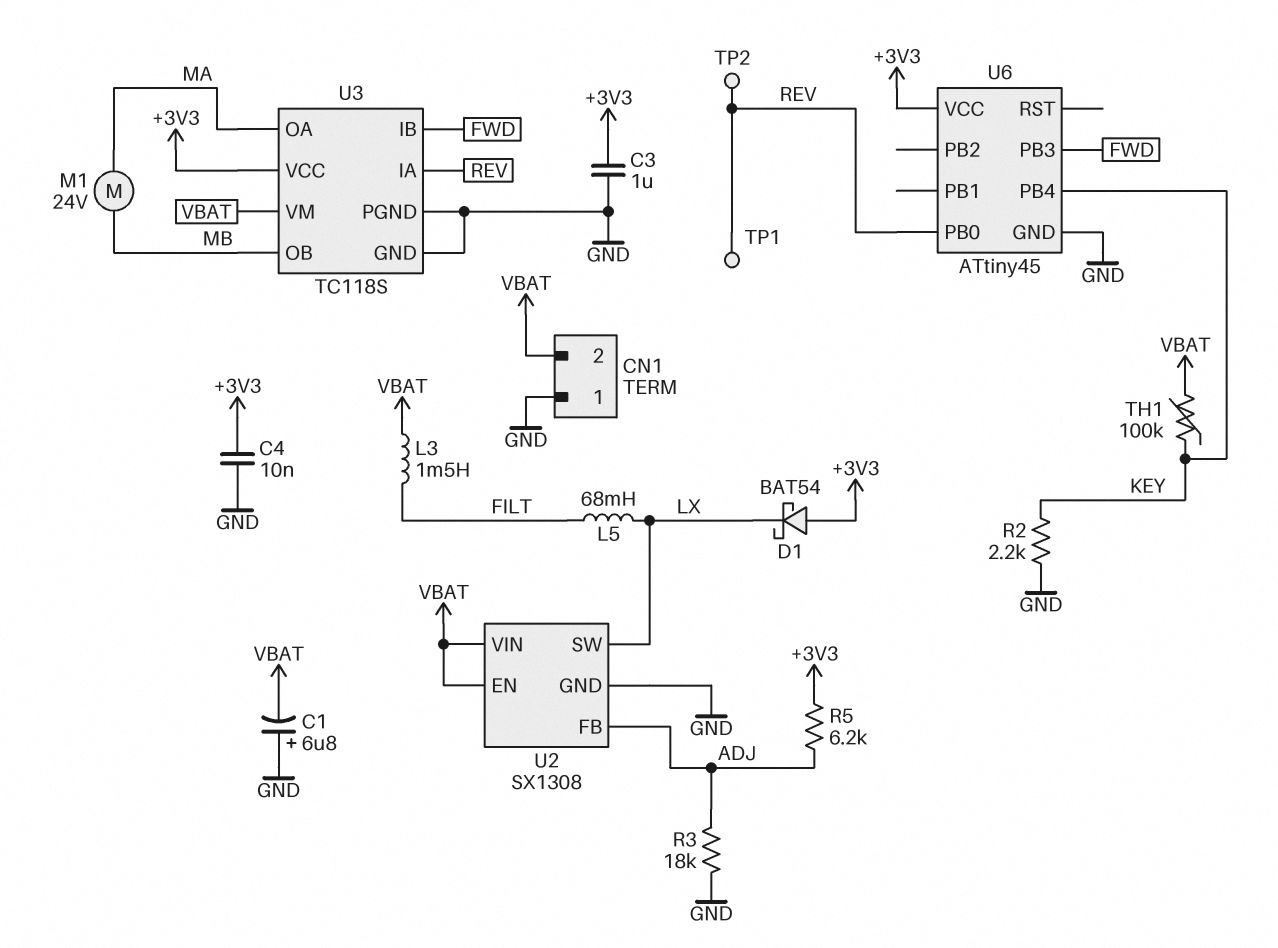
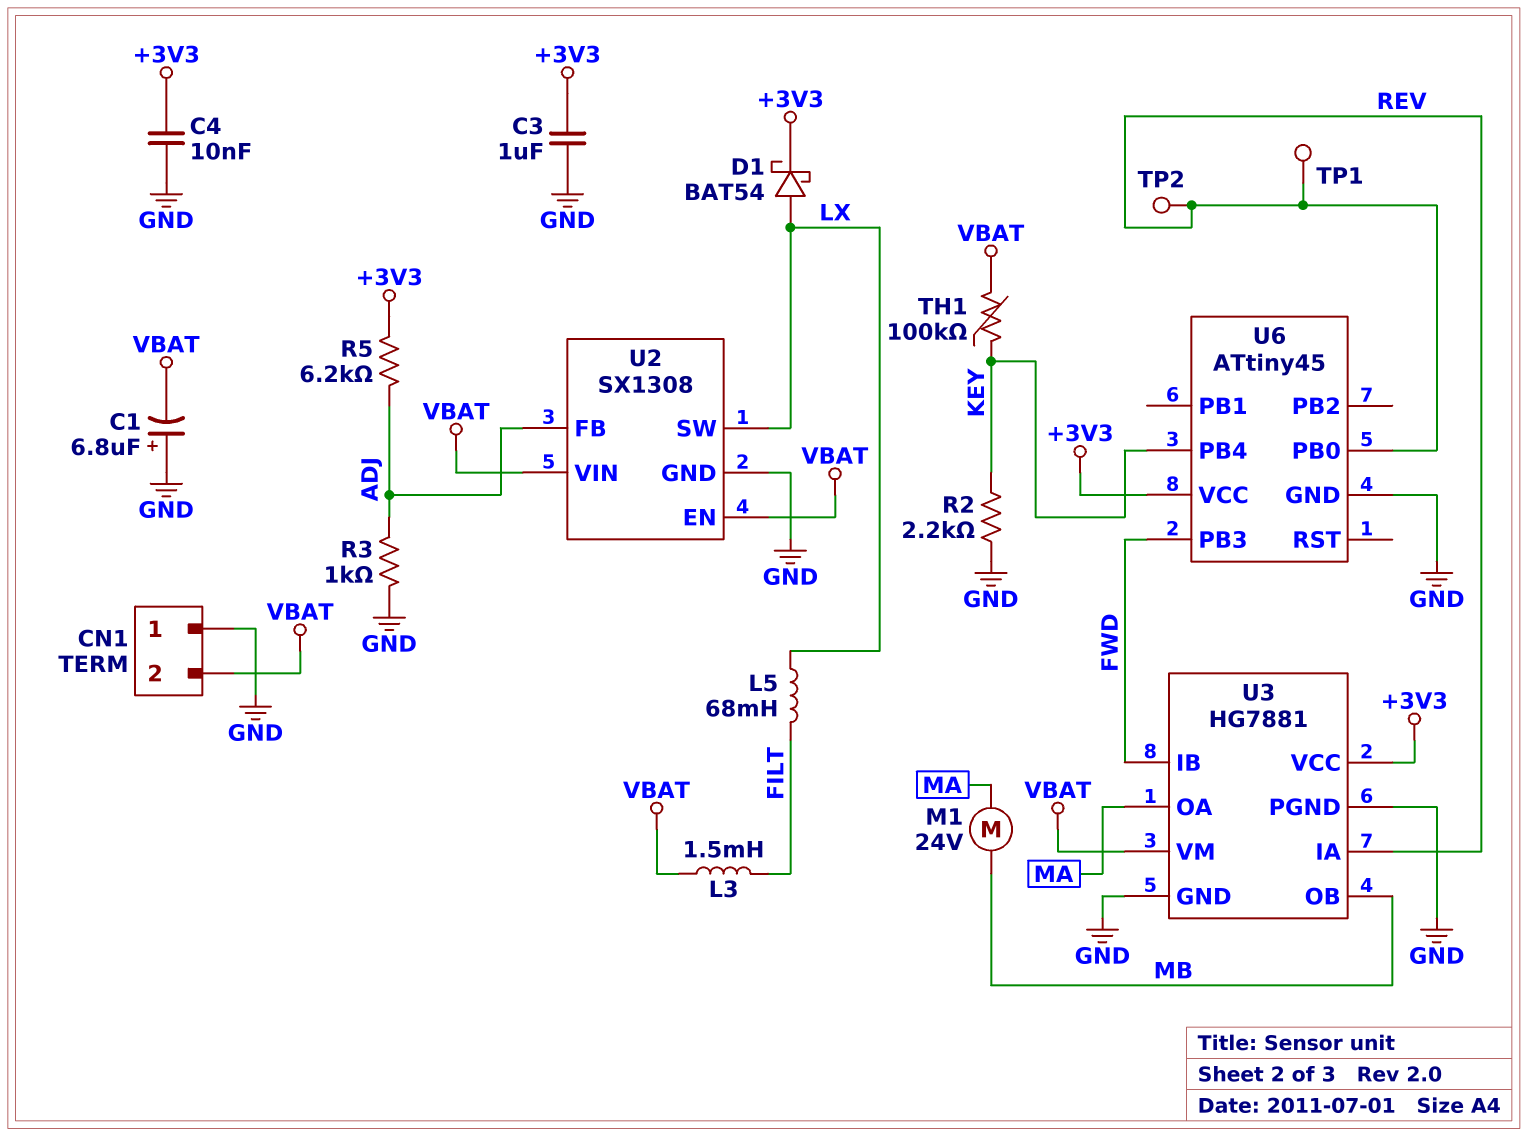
D1: schottky BAT54 (A +3V3, K LX) -> schottky BAT54 (A LX, K +3V3)
R3: 18k (ADJ, GND) -> 1k (ADJ, GND)
U3: TC118S -> HG7881

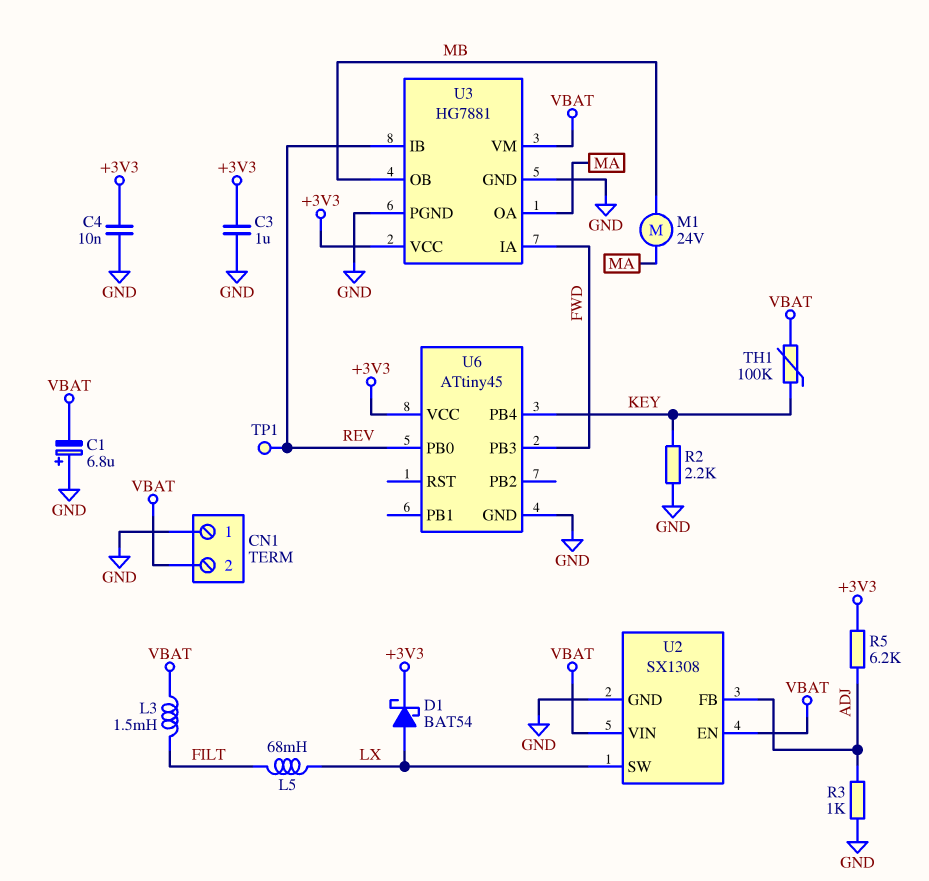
TP2: test point (REV) -> none
U3 pin IA: REV -> FWD
U3 pin IB: FWD -> REV

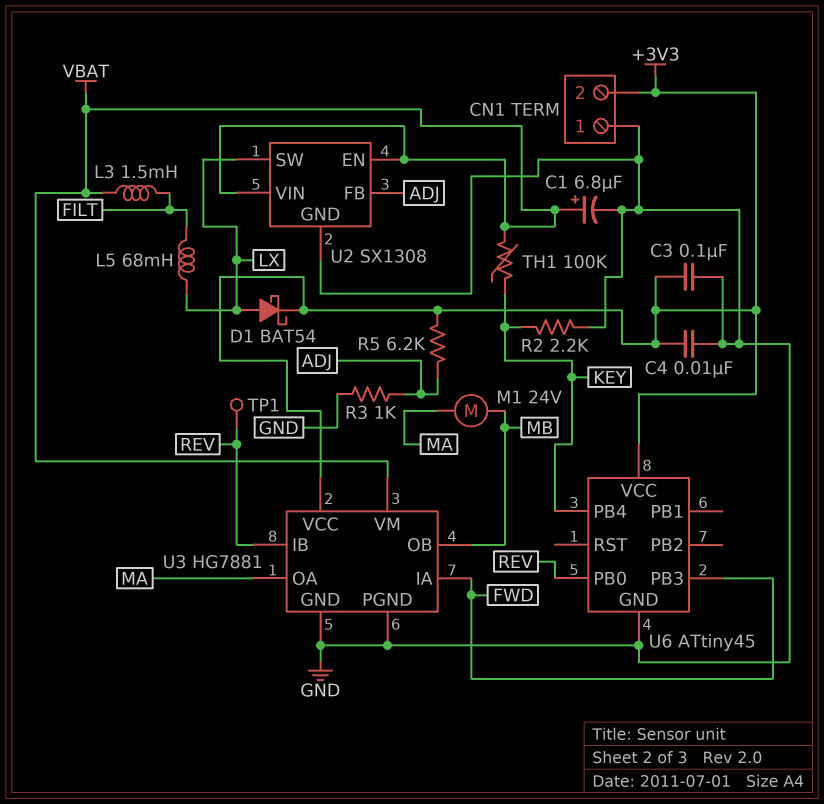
C1: 6.8uF (plus GND, minus VBAT) -> 6.8uF (plus VBAT, minus GND)
C3: 1uF (+3V3, GND) -> 100nF (+3V3, GND)
CN1 pin 2: VBAT -> +3V3

